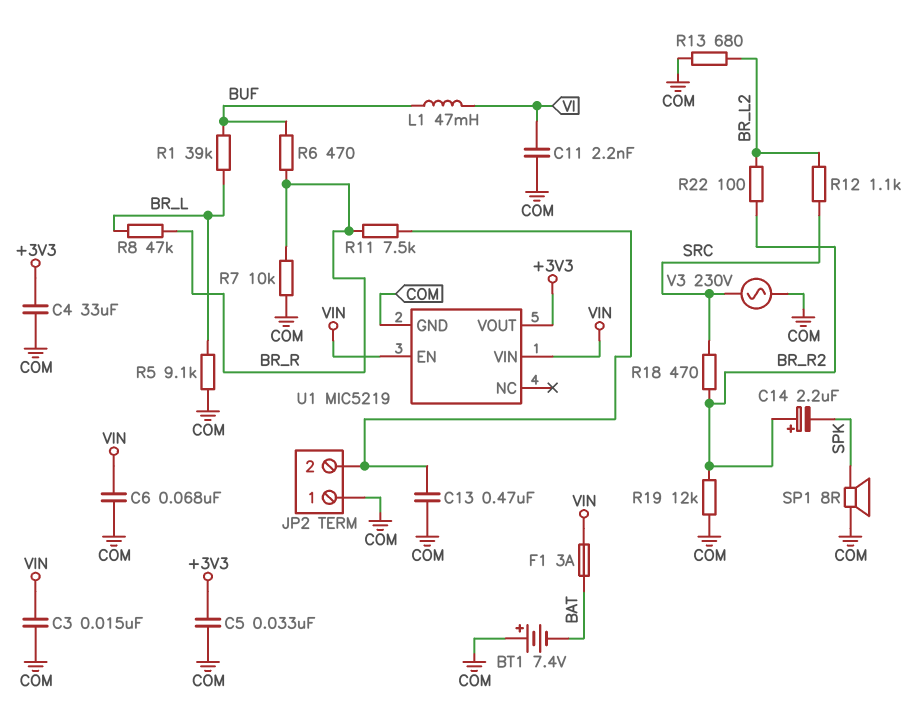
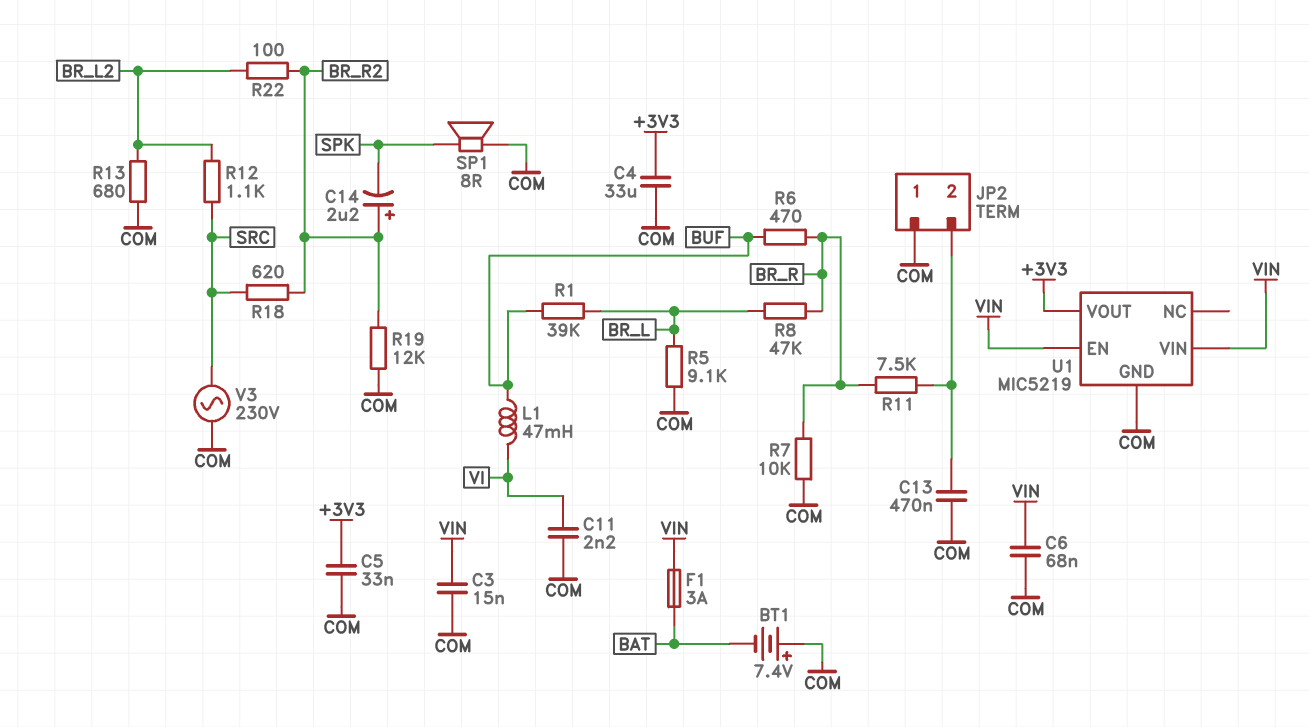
R18: 470 (BR_R2, SRC) -> 620 (BR_R2, SRC)

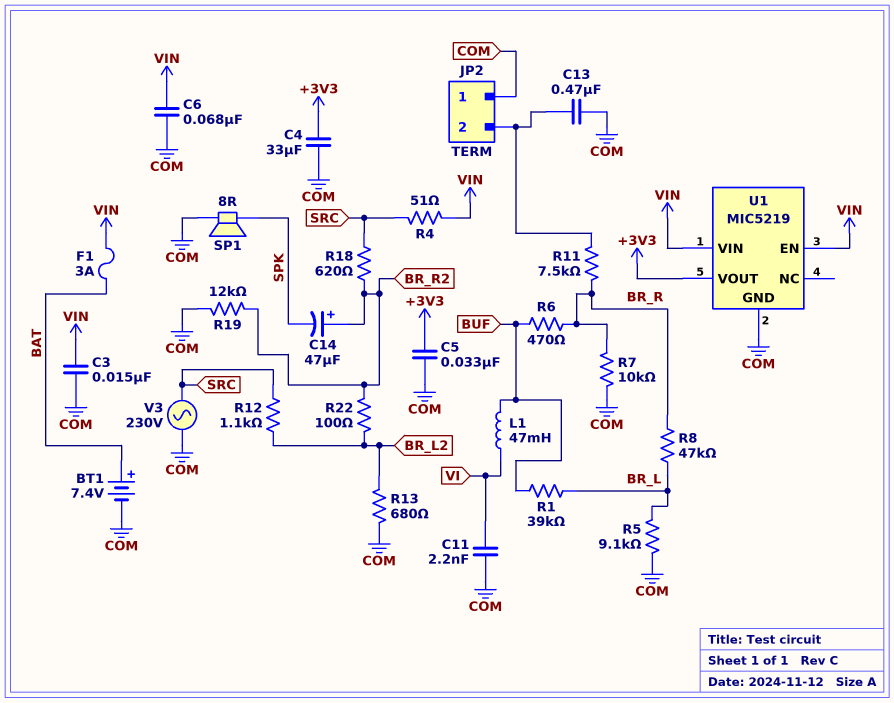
BT1: 7.4V (plus COM, minus BAT) -> 7.4V (plus BAT, minus COM)
C14: 2.2uF (plus BR_R2, minus SPK) -> 47uF (plus BR_R2, minus SPK)
R4: none -> 51 (SRC, VIN)

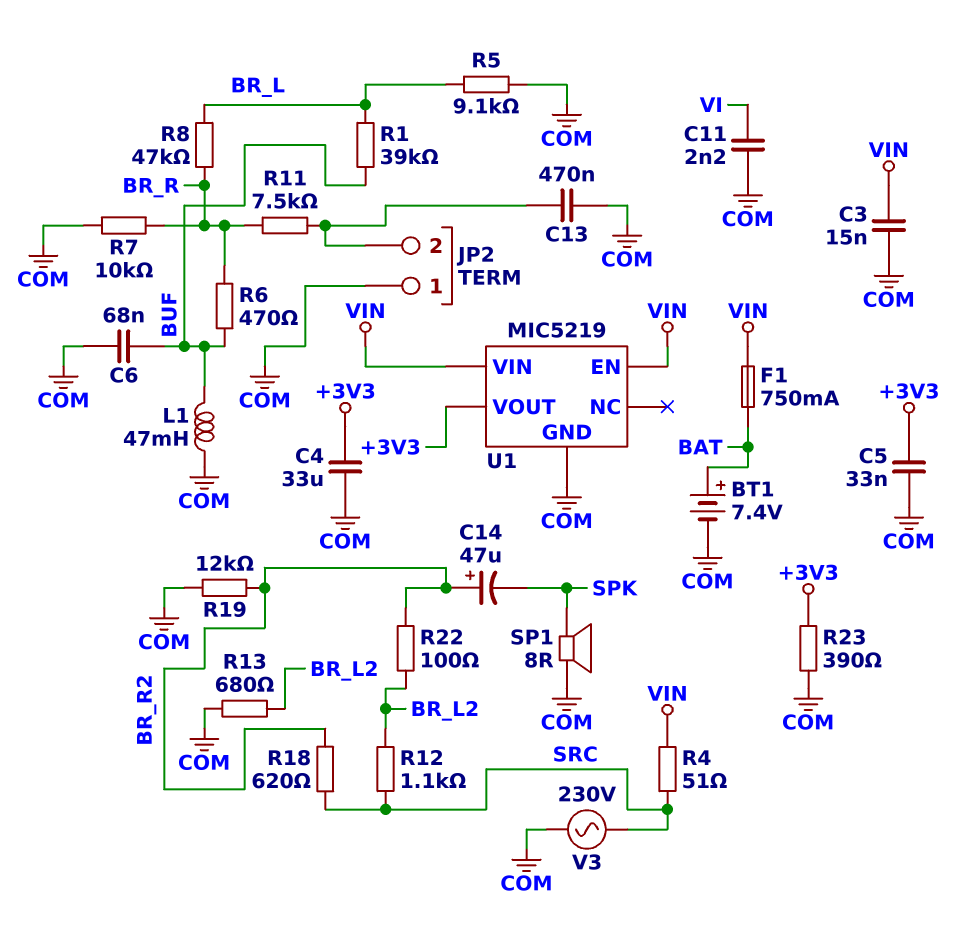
C6: 68nF (COM, VIN) -> 68nF (BUF, COM)
F1: 3A (BAT, VIN) -> 750mA (BAT, VIN)
L1: 47mH (BUF, VI) -> 47mH (BUF, COM)
R23: none -> 390 (+3V3, COM)

